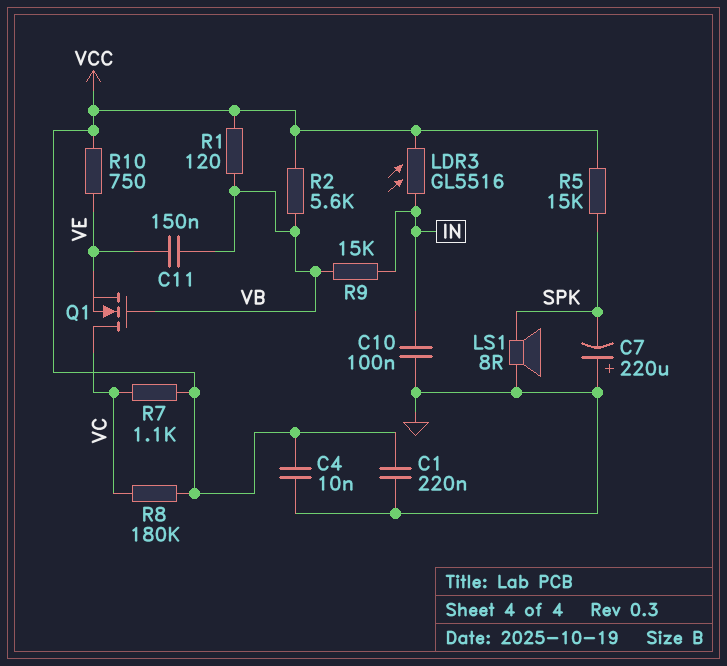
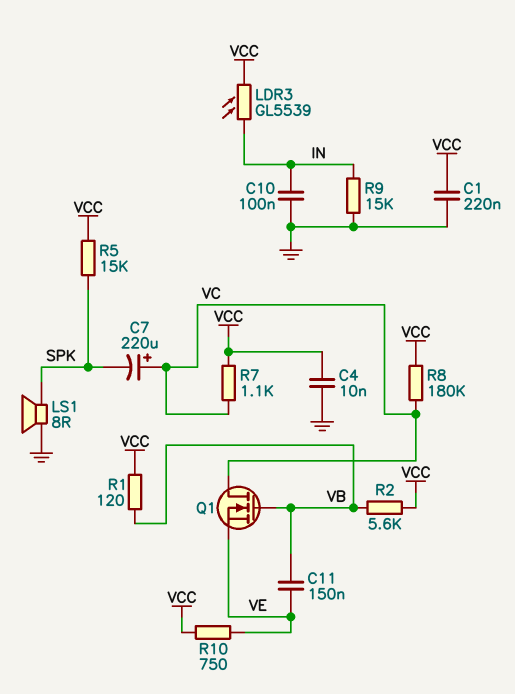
C7: 220uF (plus GND, minus SPK) -> 220uF (plus VC, minus SPK)
LDR3: GL5516 (IN, VCC) -> GL5539 (IN, VCC)
R9: 15k (IN, VB) -> 15k (GND, IN)

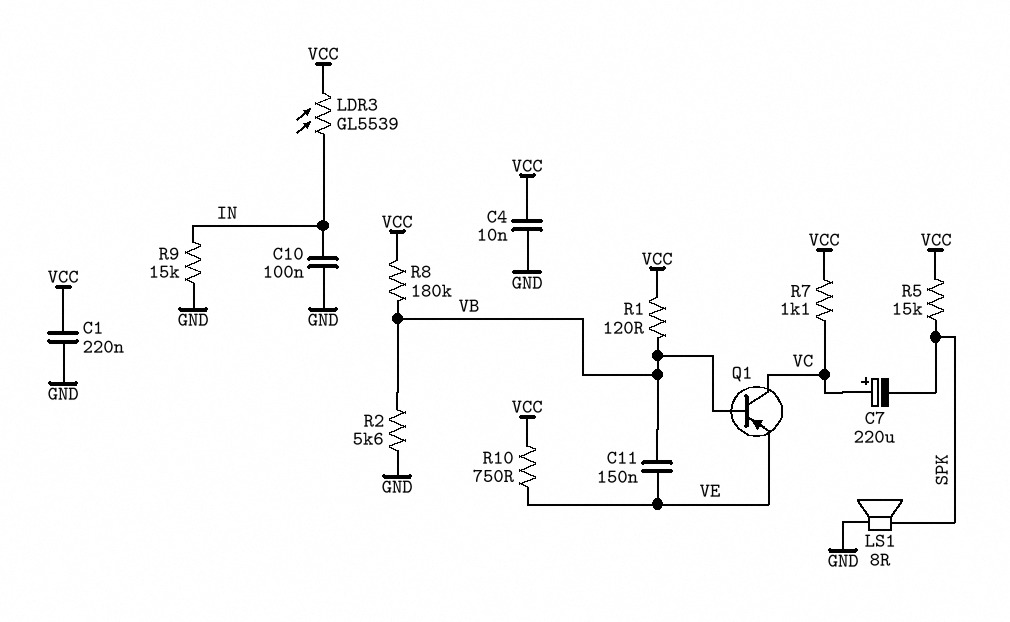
Q1: NMOS (G VB, D VC, S VE) -> PNP (B VB, C VC, E VE)
R2: 5.6k (VB, VCC) -> 5.6k (GND, VB)
R8: 180k (VC, VCC) -> 180k (VB, VCC)

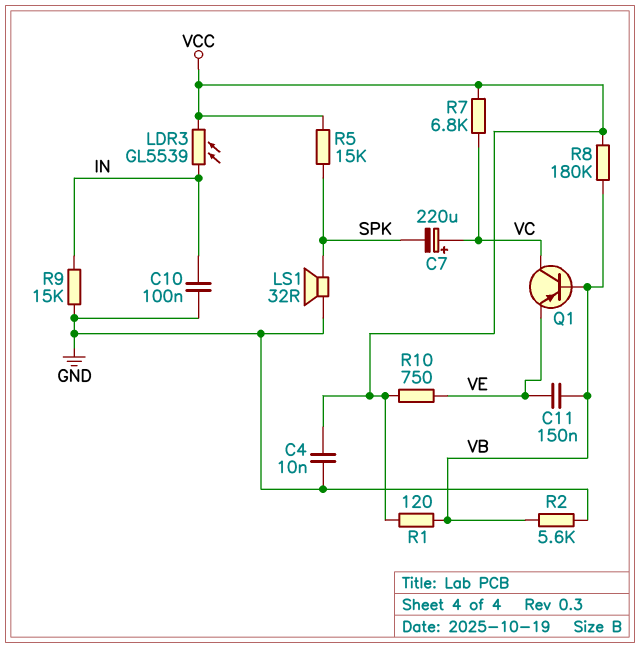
C1: 220nF (GND, VCC) -> none
LS1: speaker 8R (GND, SPK) -> speaker 32R (GND, SPK)
R7: 1.1k (VC, VCC) -> 6.8k (VC, VCC)

